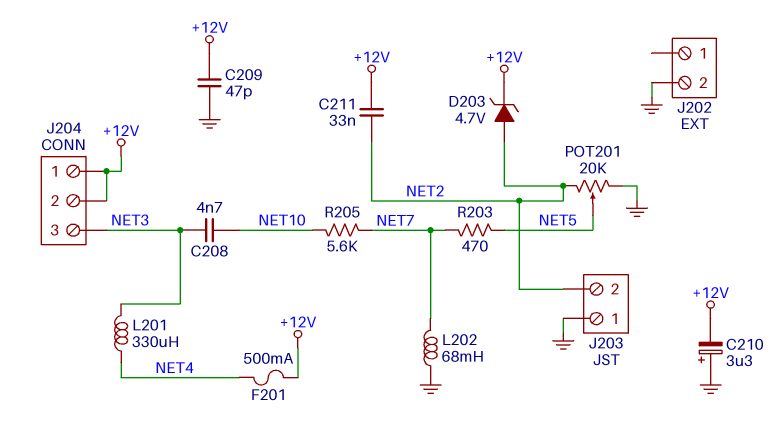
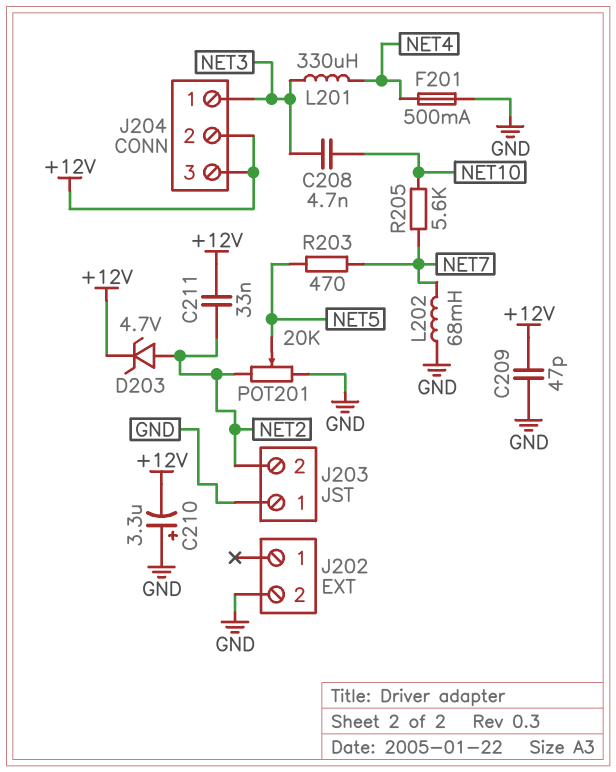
F201: 500mA (+12V, NET4) -> 500mA (GND, NET4)
J204 pin 1: +12V -> NET3
J204 pin 3: NET3 -> +12V

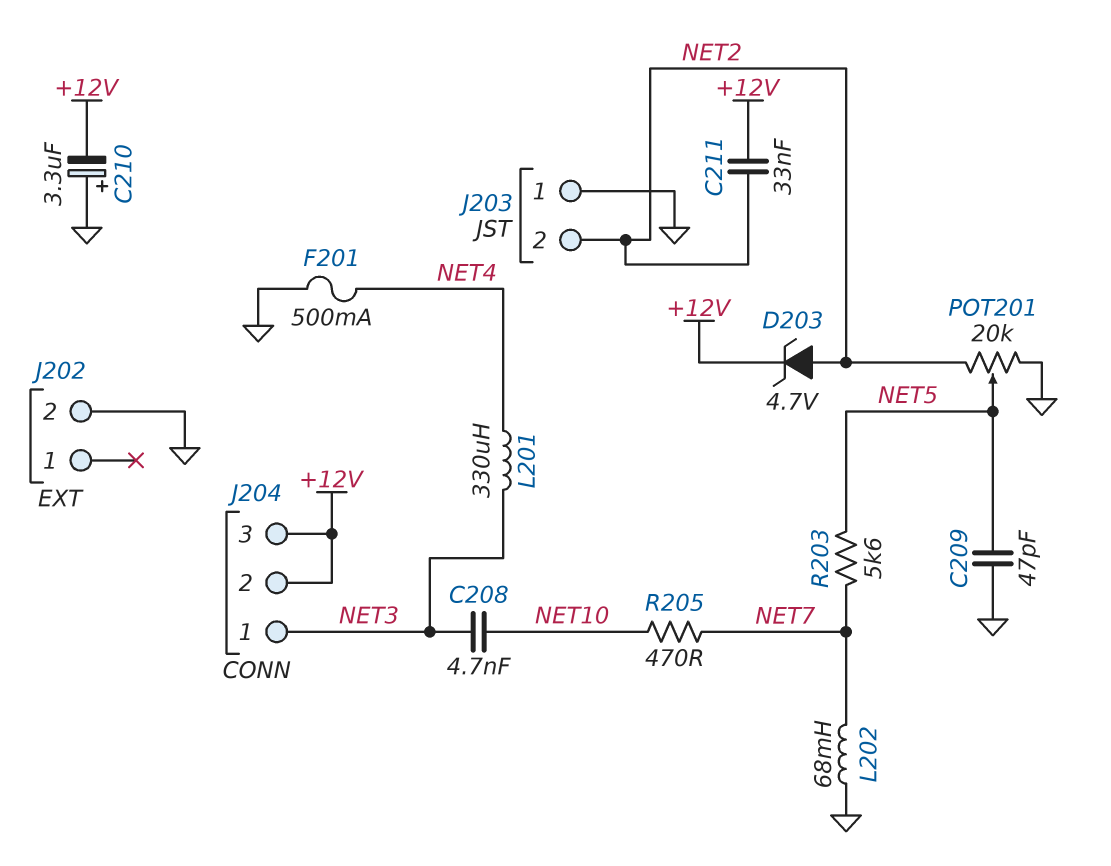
C209: 47pF (+12V, GND) -> 47pF (GND, NET5)
R203: 470 (NET5, NET7) -> 5.6k (NET5, NET7)
R205: 5.6k (NET7, NET10) -> 470 (NET7, NET10)

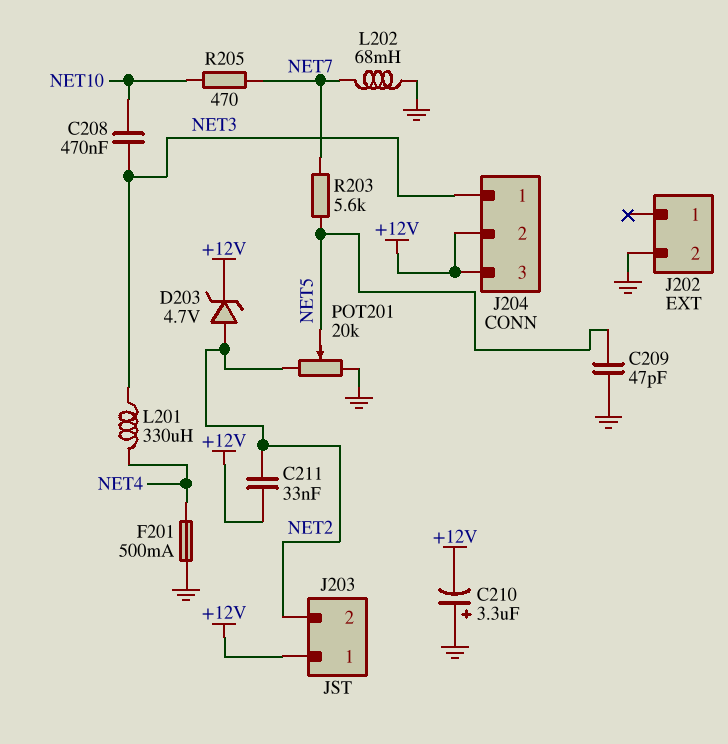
C208: 4.7nF (NET3, NET10) -> 470nF (NET3, NET10)
J203 pin 1: GND -> +12V

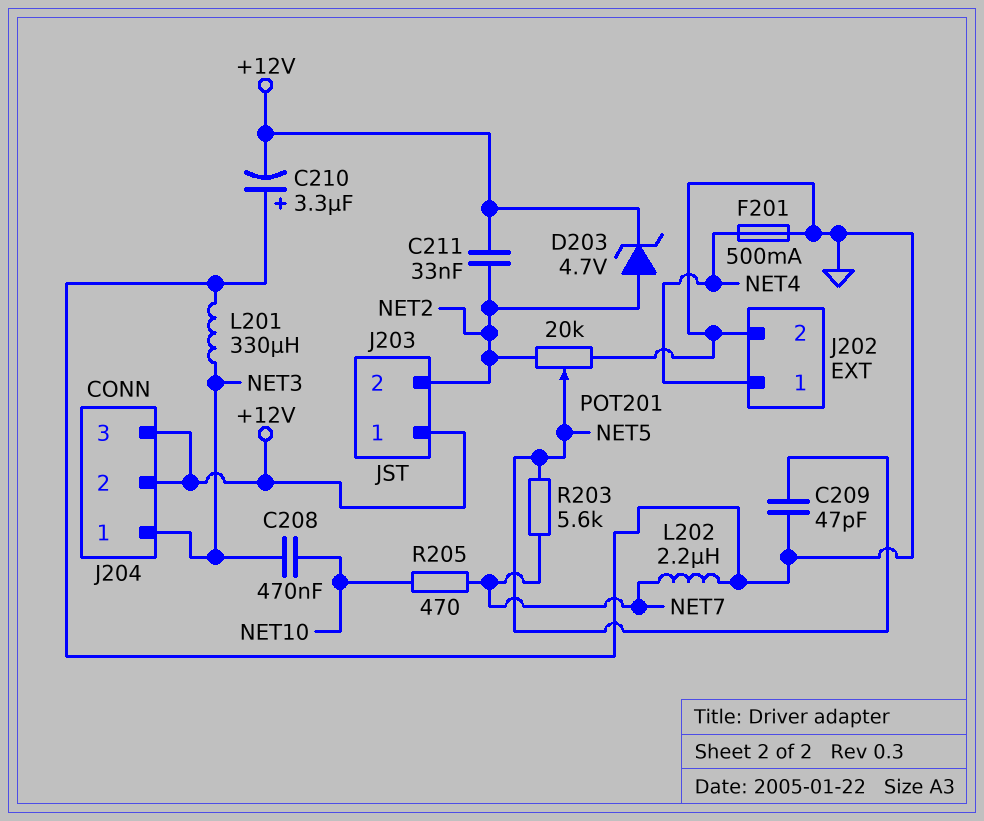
J202 pin 1: none -> NET4
L201: 330uH (NET3, NET4) -> 330uH (GND, NET3)
L202: 68mH (GND, NET7) -> 2.2uH (GND, NET7)

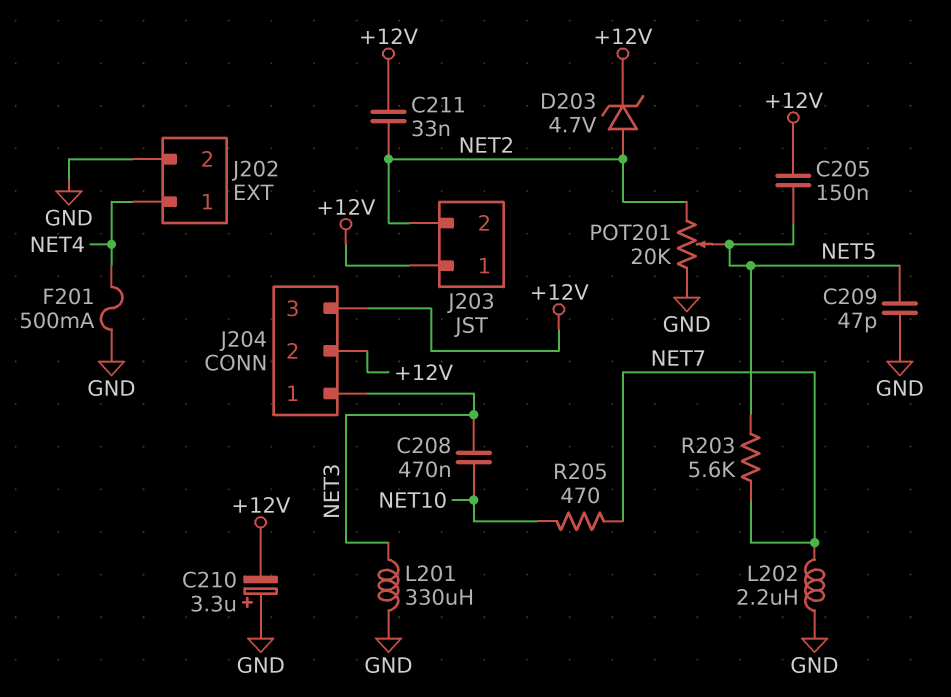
C205: none -> 150nF (+12V, NET5)

